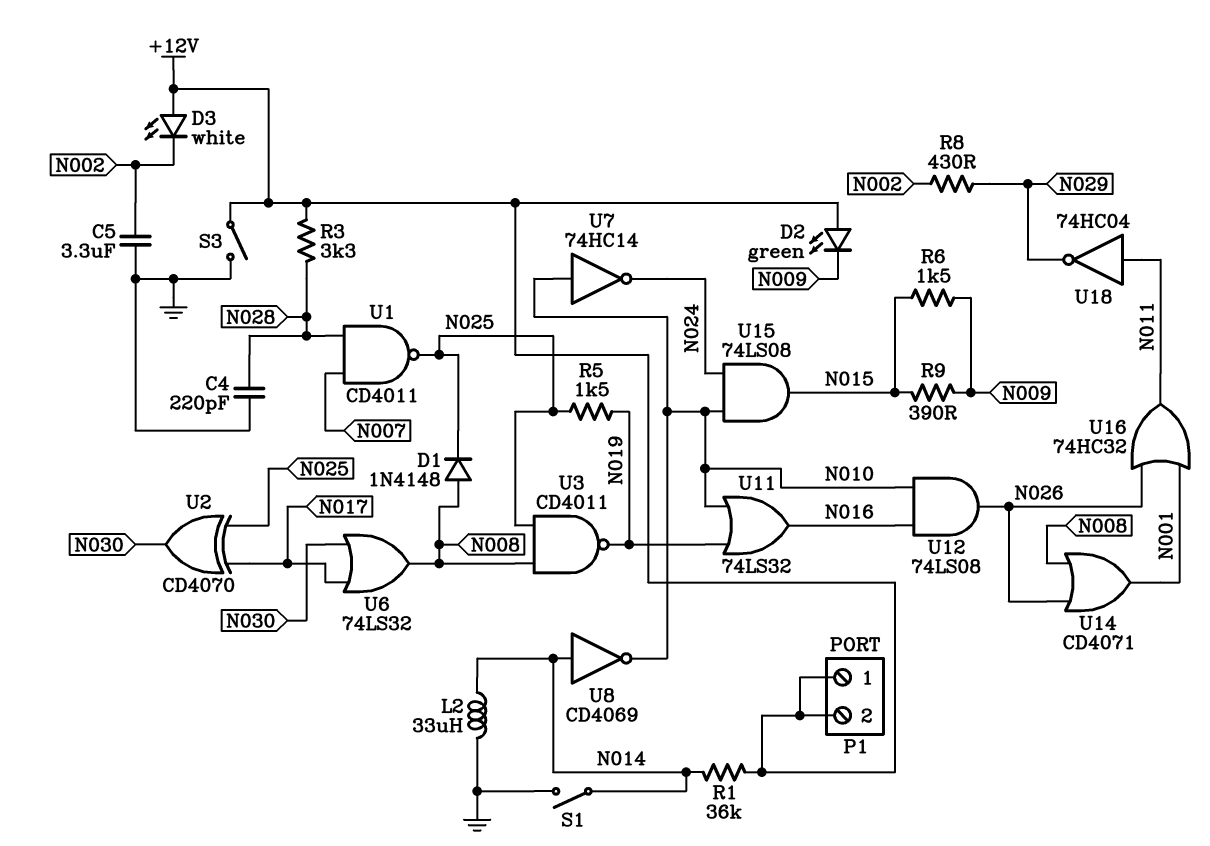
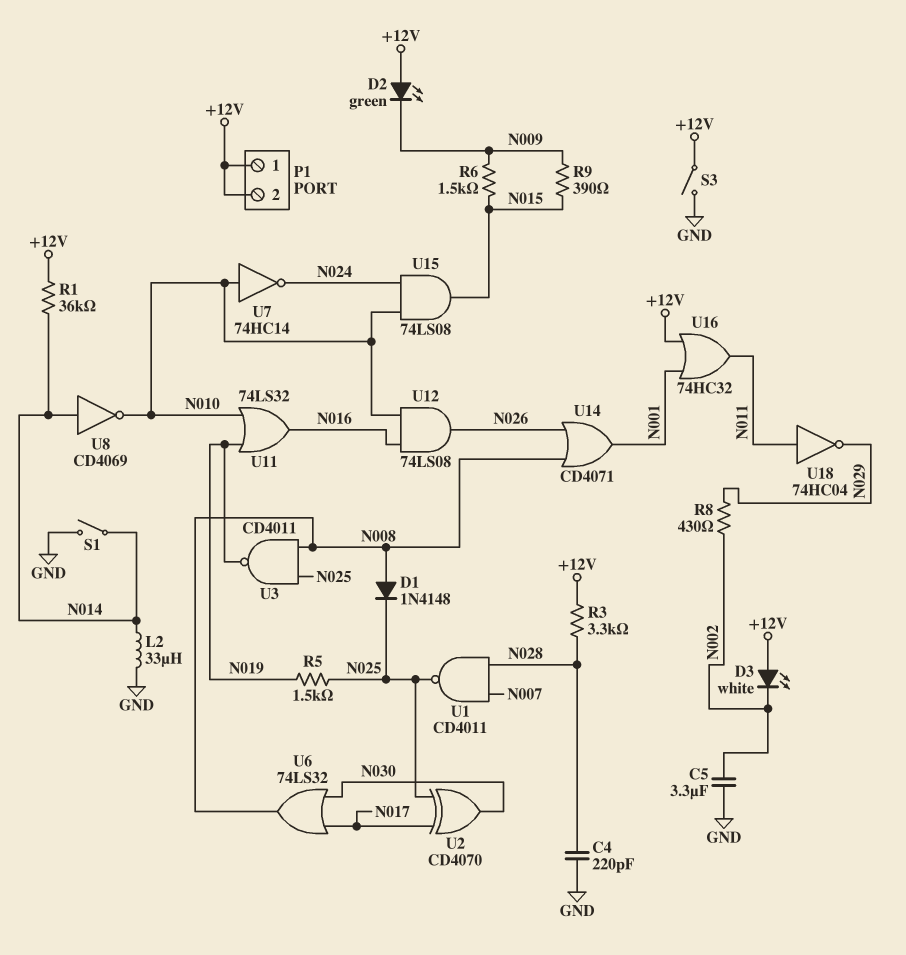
U16: OR 74HC32 (in N001, in N026, out N011) -> OR 74HC32 (in +12V, in N001, out N011)

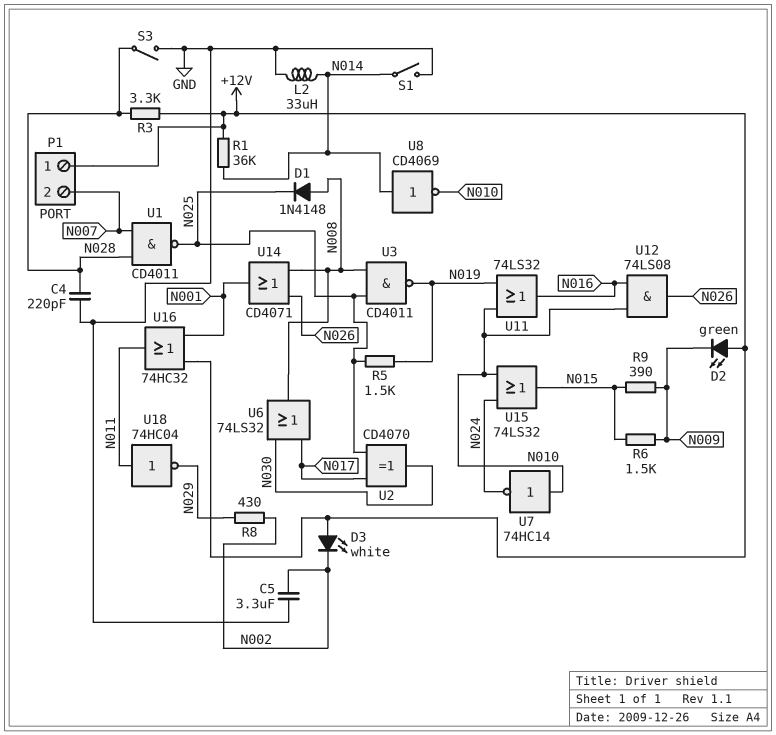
P1 pin 2: +12V -> N007
S3: switch (+12V, GND) -> switch (GND, N028)
U15: AND 74LS08 (in N010, in N024, out N015) -> OR 74LS32 (in N010, in N024, out N015)

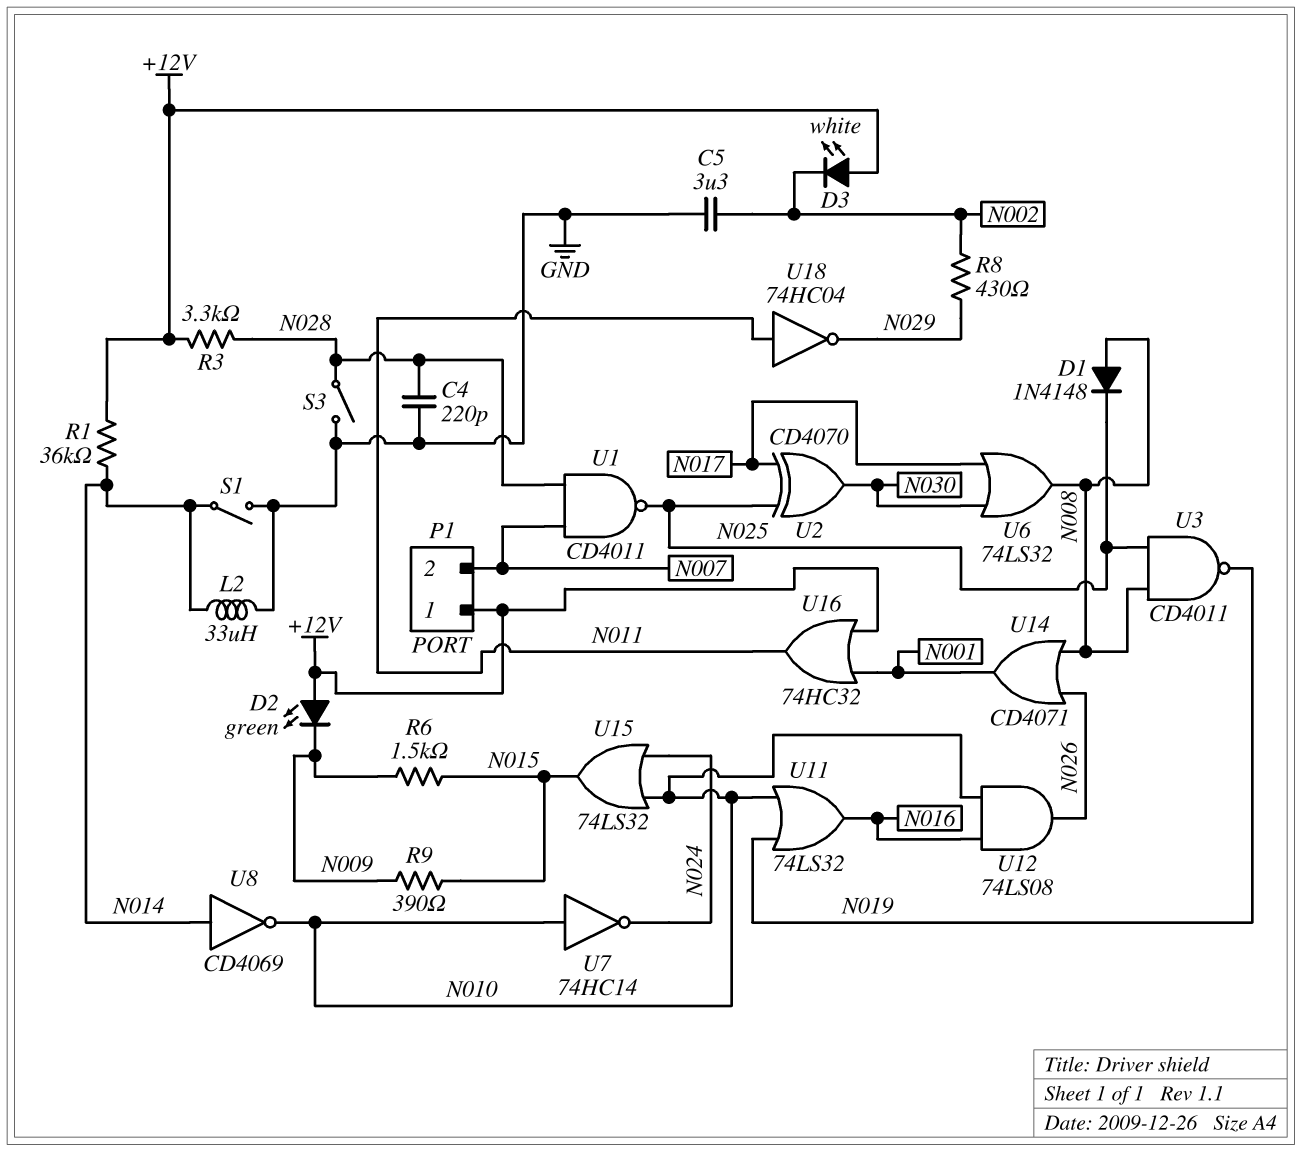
R5: 1.5k (N019, N025) -> none

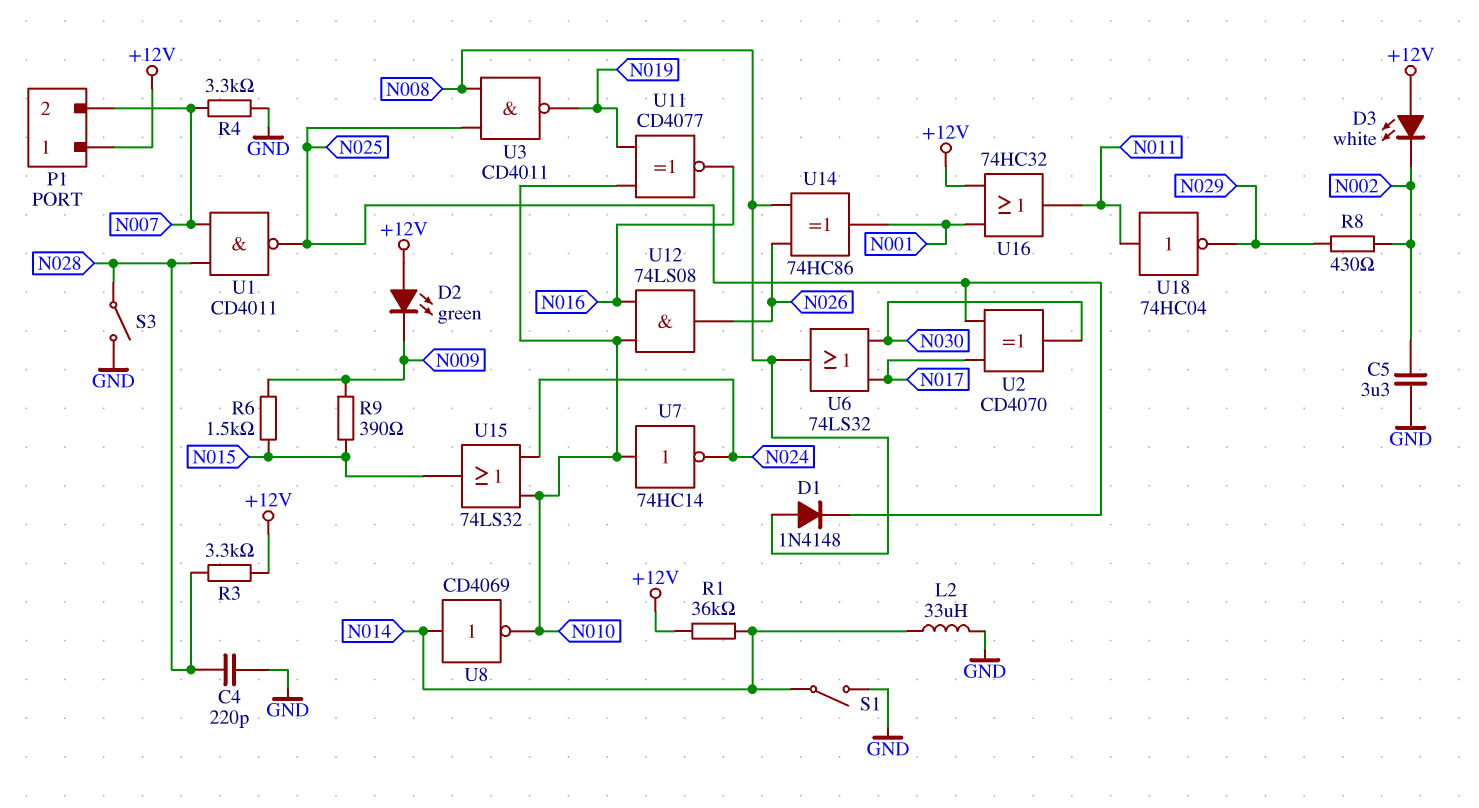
R4: none -> 3.3k (GND, N007)
U11: OR 74LS32 (in N010, in N019, out N016) -> XNOR CD4077 (in N010, in N019, out N016)
U14: OR CD4071 (in N008, in N026, out N001) -> XOR 74HC86 (in N008, in N026, out N001)

